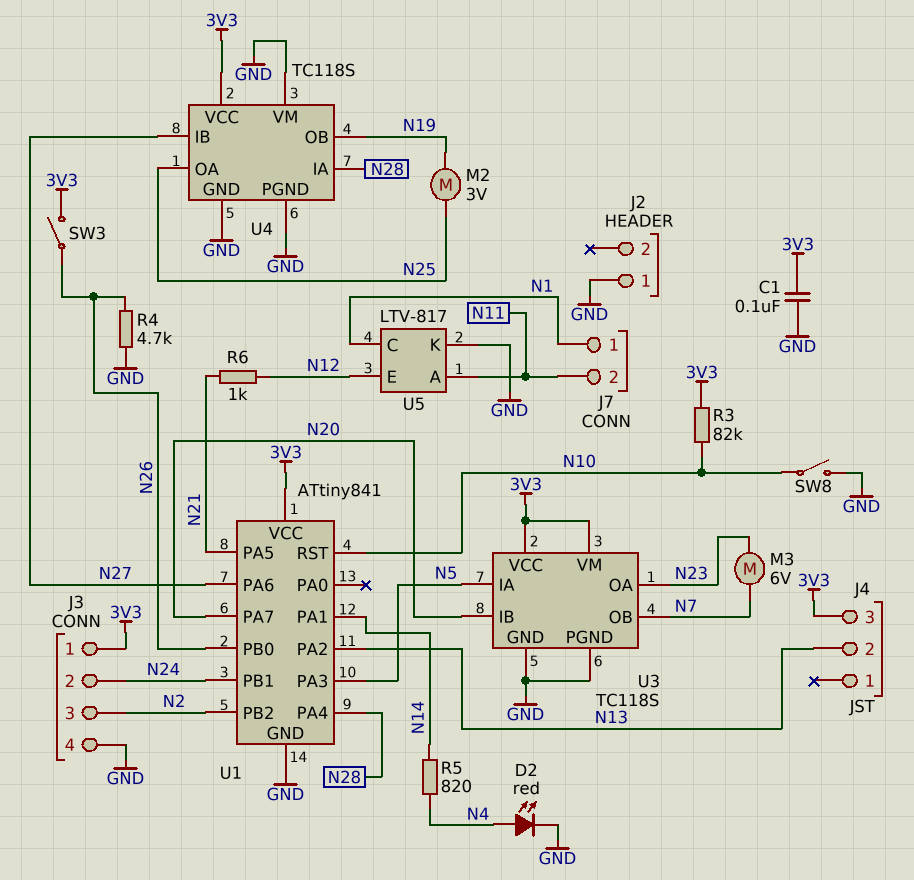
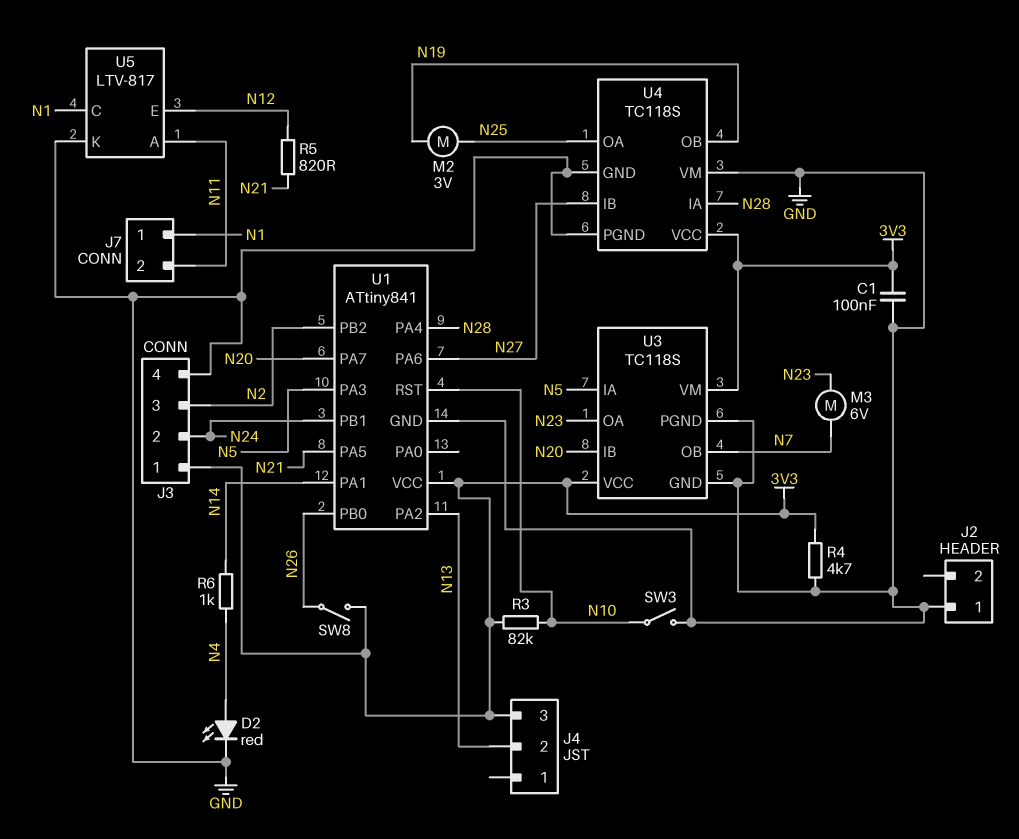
R4: 4.7k (GND, N26) -> 4.7k (3V3, GND)
R5: 820 (N4, N14) -> 820 (N12, N21)
R6: 1k (N12, N21) -> 1k (N4, N14)
SW3: switch (3V3, N26) -> switch (GND, N10)
SW8: switch (GND, N10) -> switch (3V3, N26)

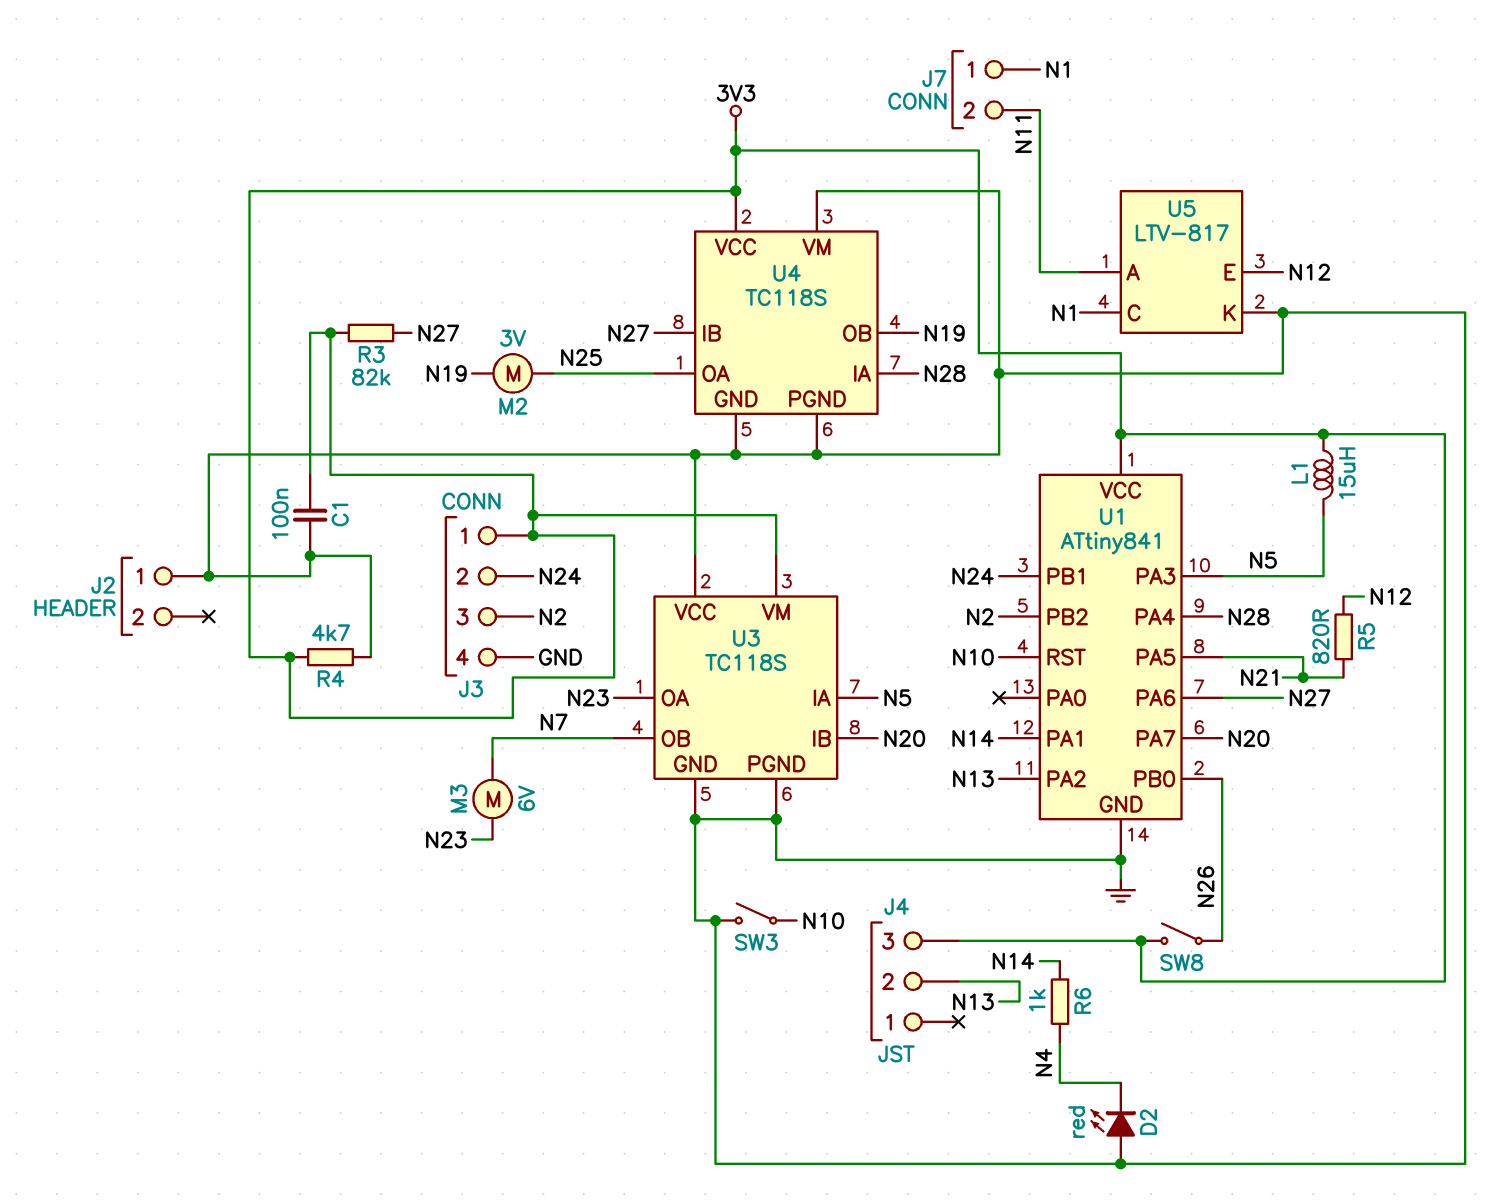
D2: LED red (A N4, K GND) -> LED red (A GND, K N4)
L1: none -> 15uH (3V3, N5)
R3: 82k (3V3, N10) -> 82k (3V3, N27)
U3 pin VCC: 3V3 -> GND

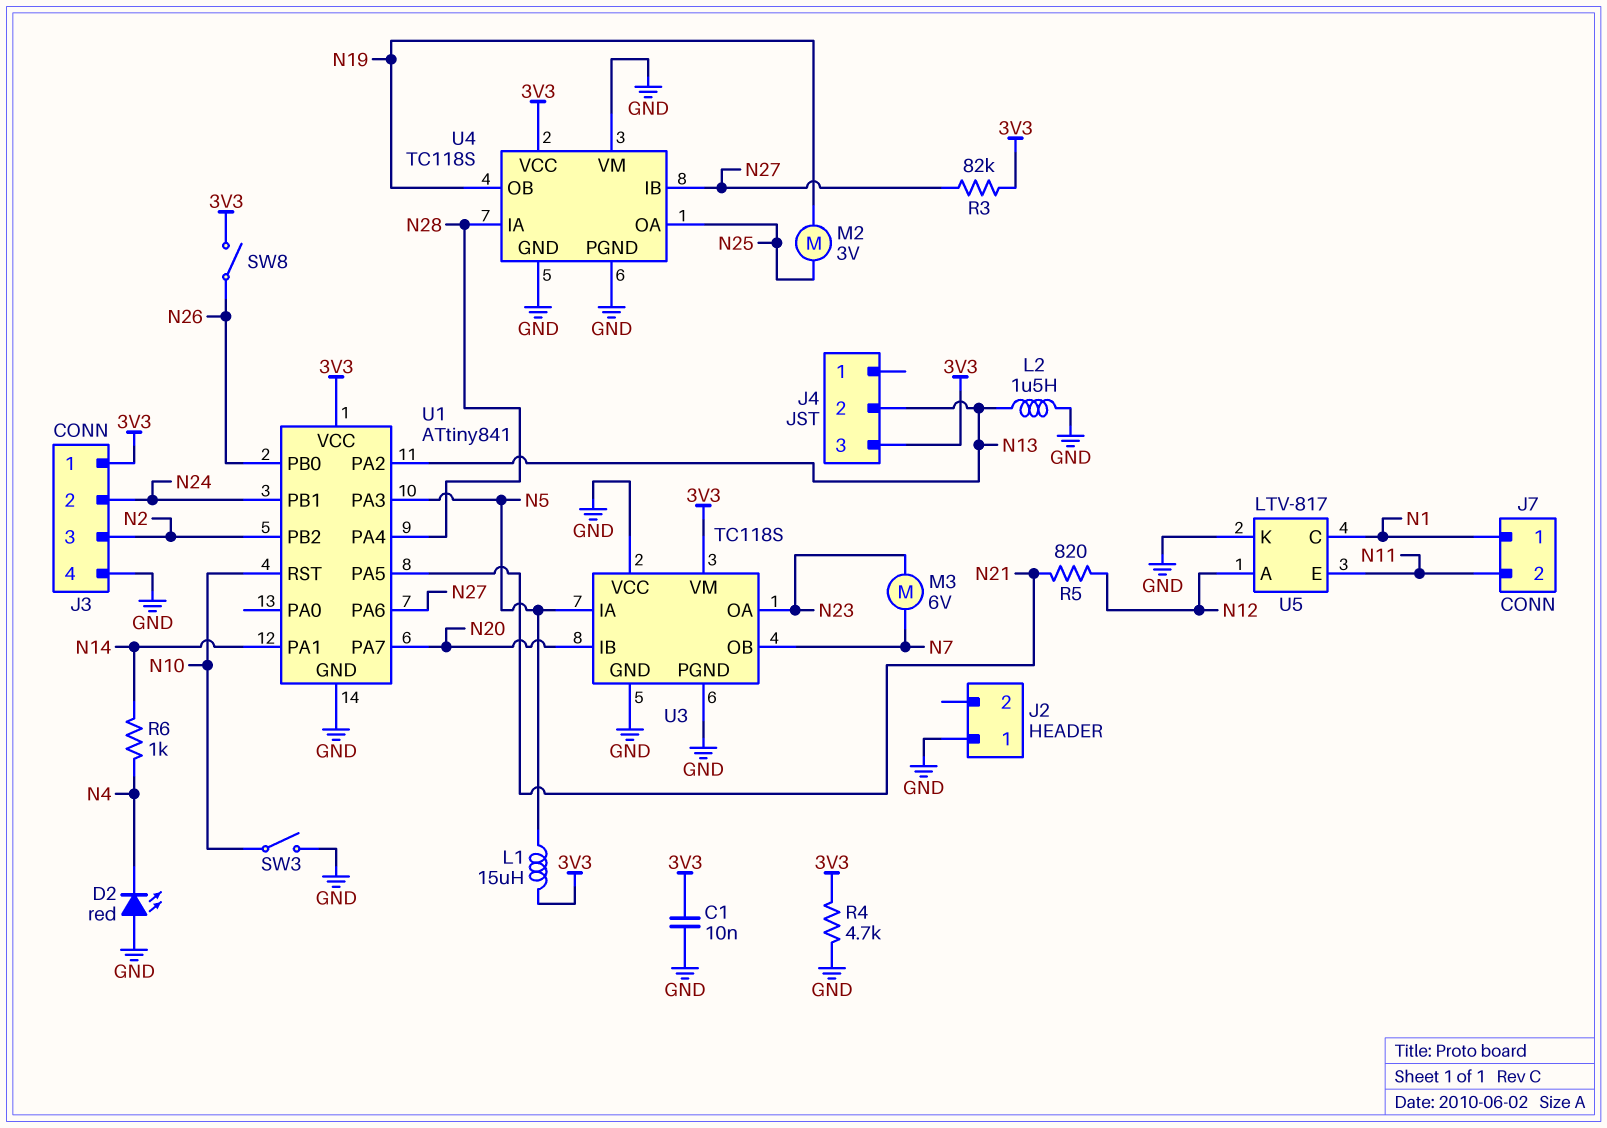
C1: 100nF (3V3, GND) -> 10nF (3V3, GND)
L2: none -> 1.5uH (GND, N13)
U5 pin A: N11 -> N12
U5 pin E: N12 -> N11

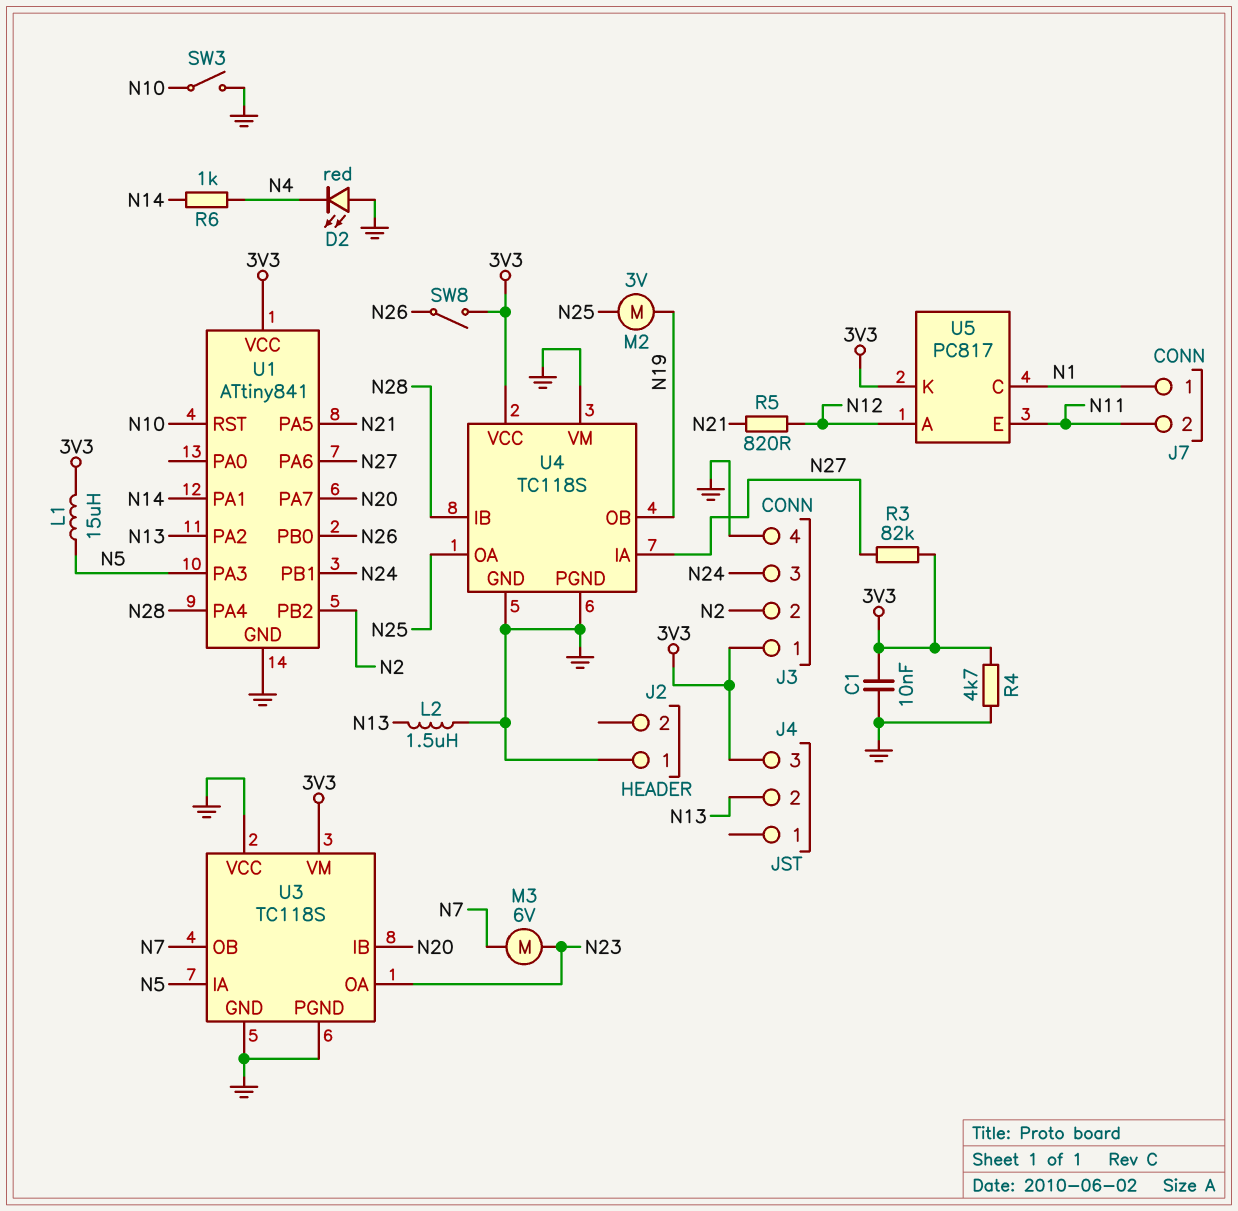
J3 pin 2: N24 -> N2
J3 pin 3: N2 -> N24
U4 pin IA: N28 -> N27
U4 pin IB: N27 -> N28
U5: LTV-817 -> PC817
U5 pin K: GND -> 3V3

